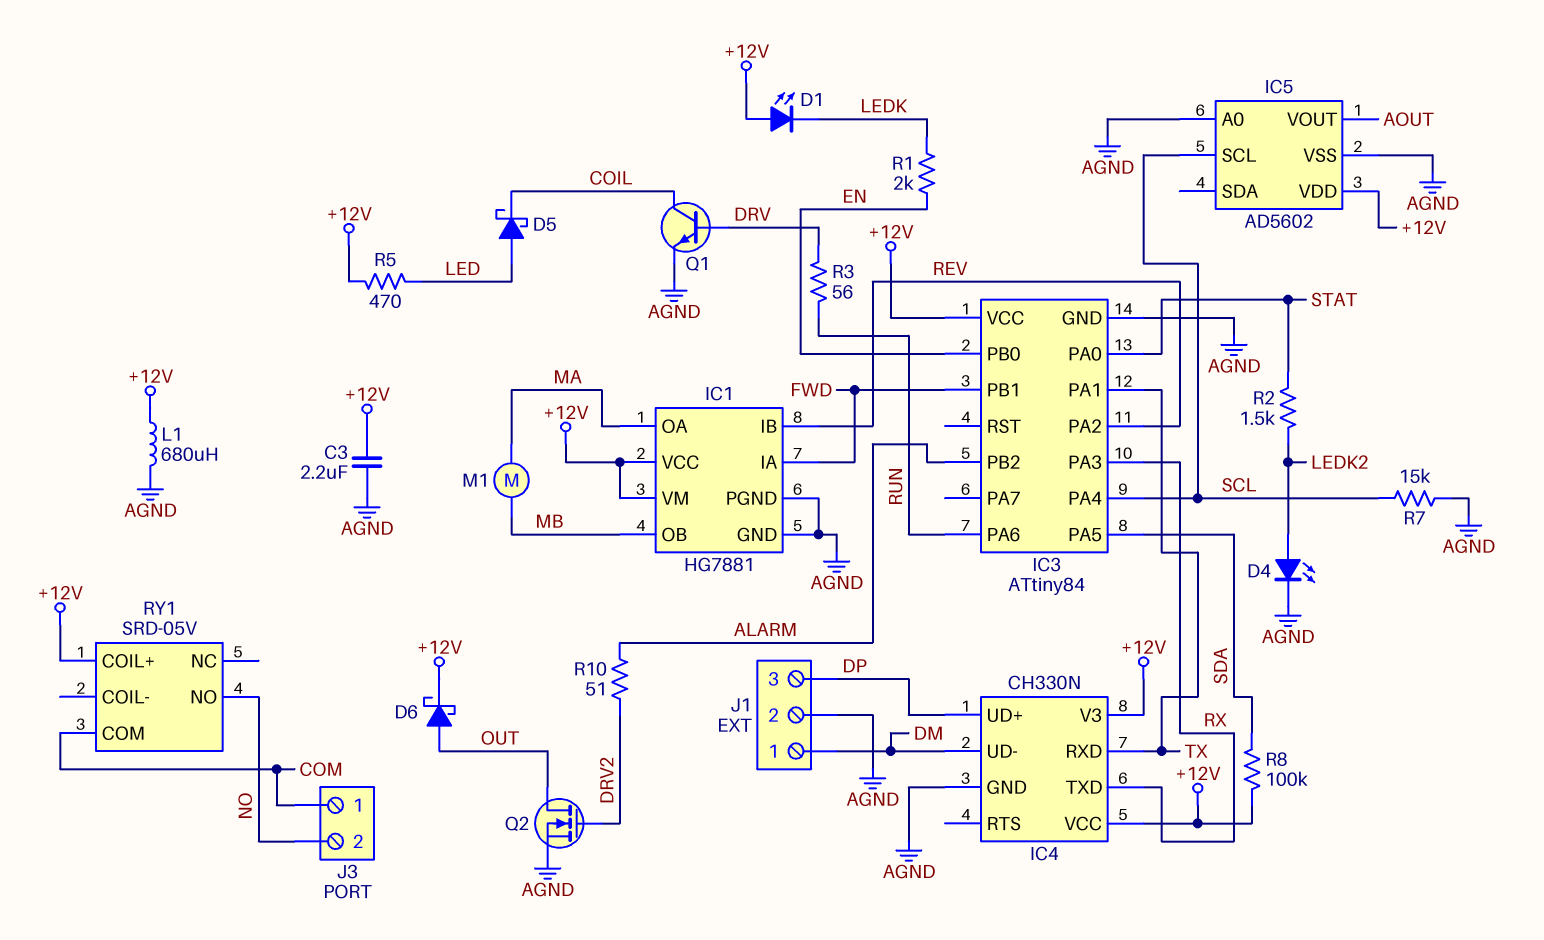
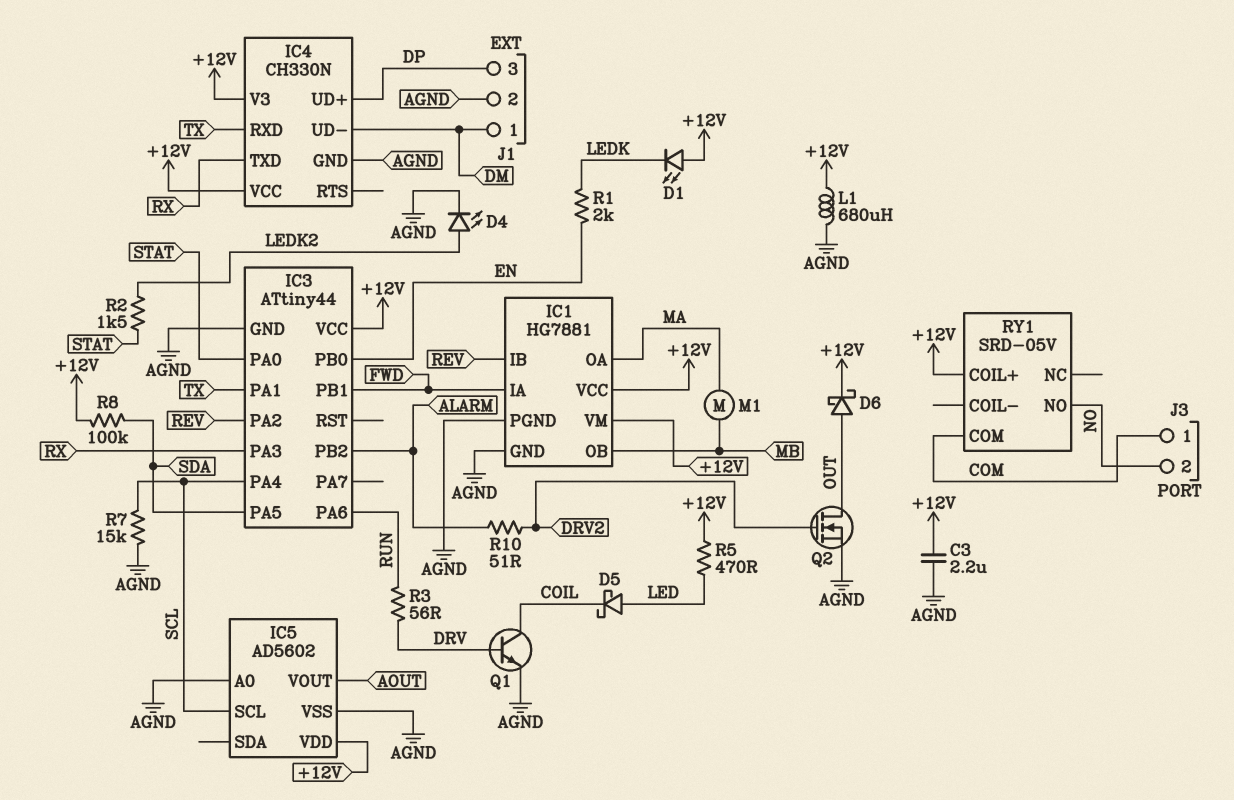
IC3: ATtiny84 -> ATtiny44

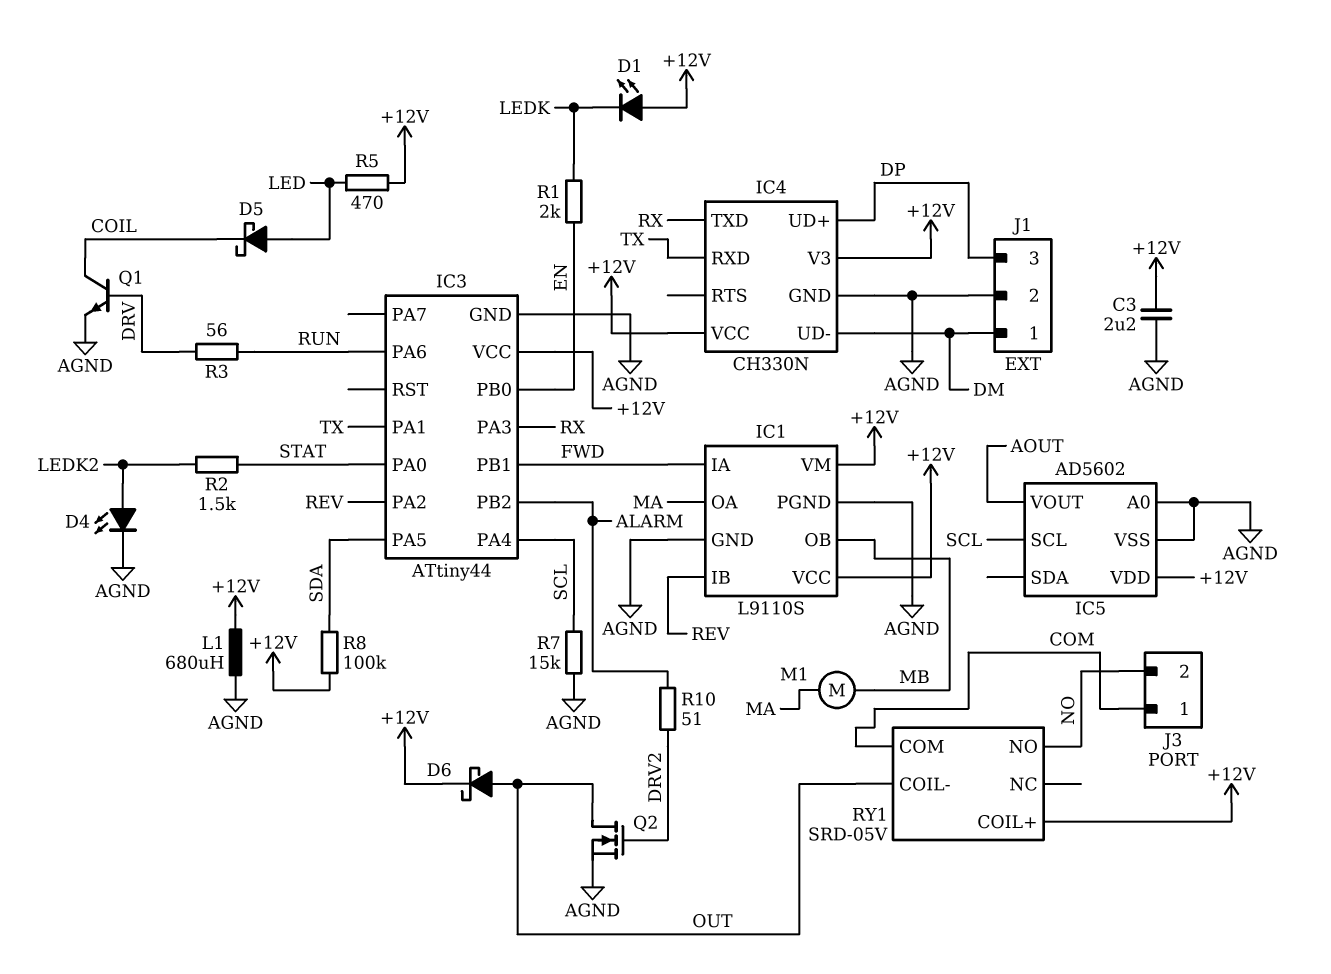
IC1: HG7881 -> L9110S
RY1 pin COIL-: none -> OUT

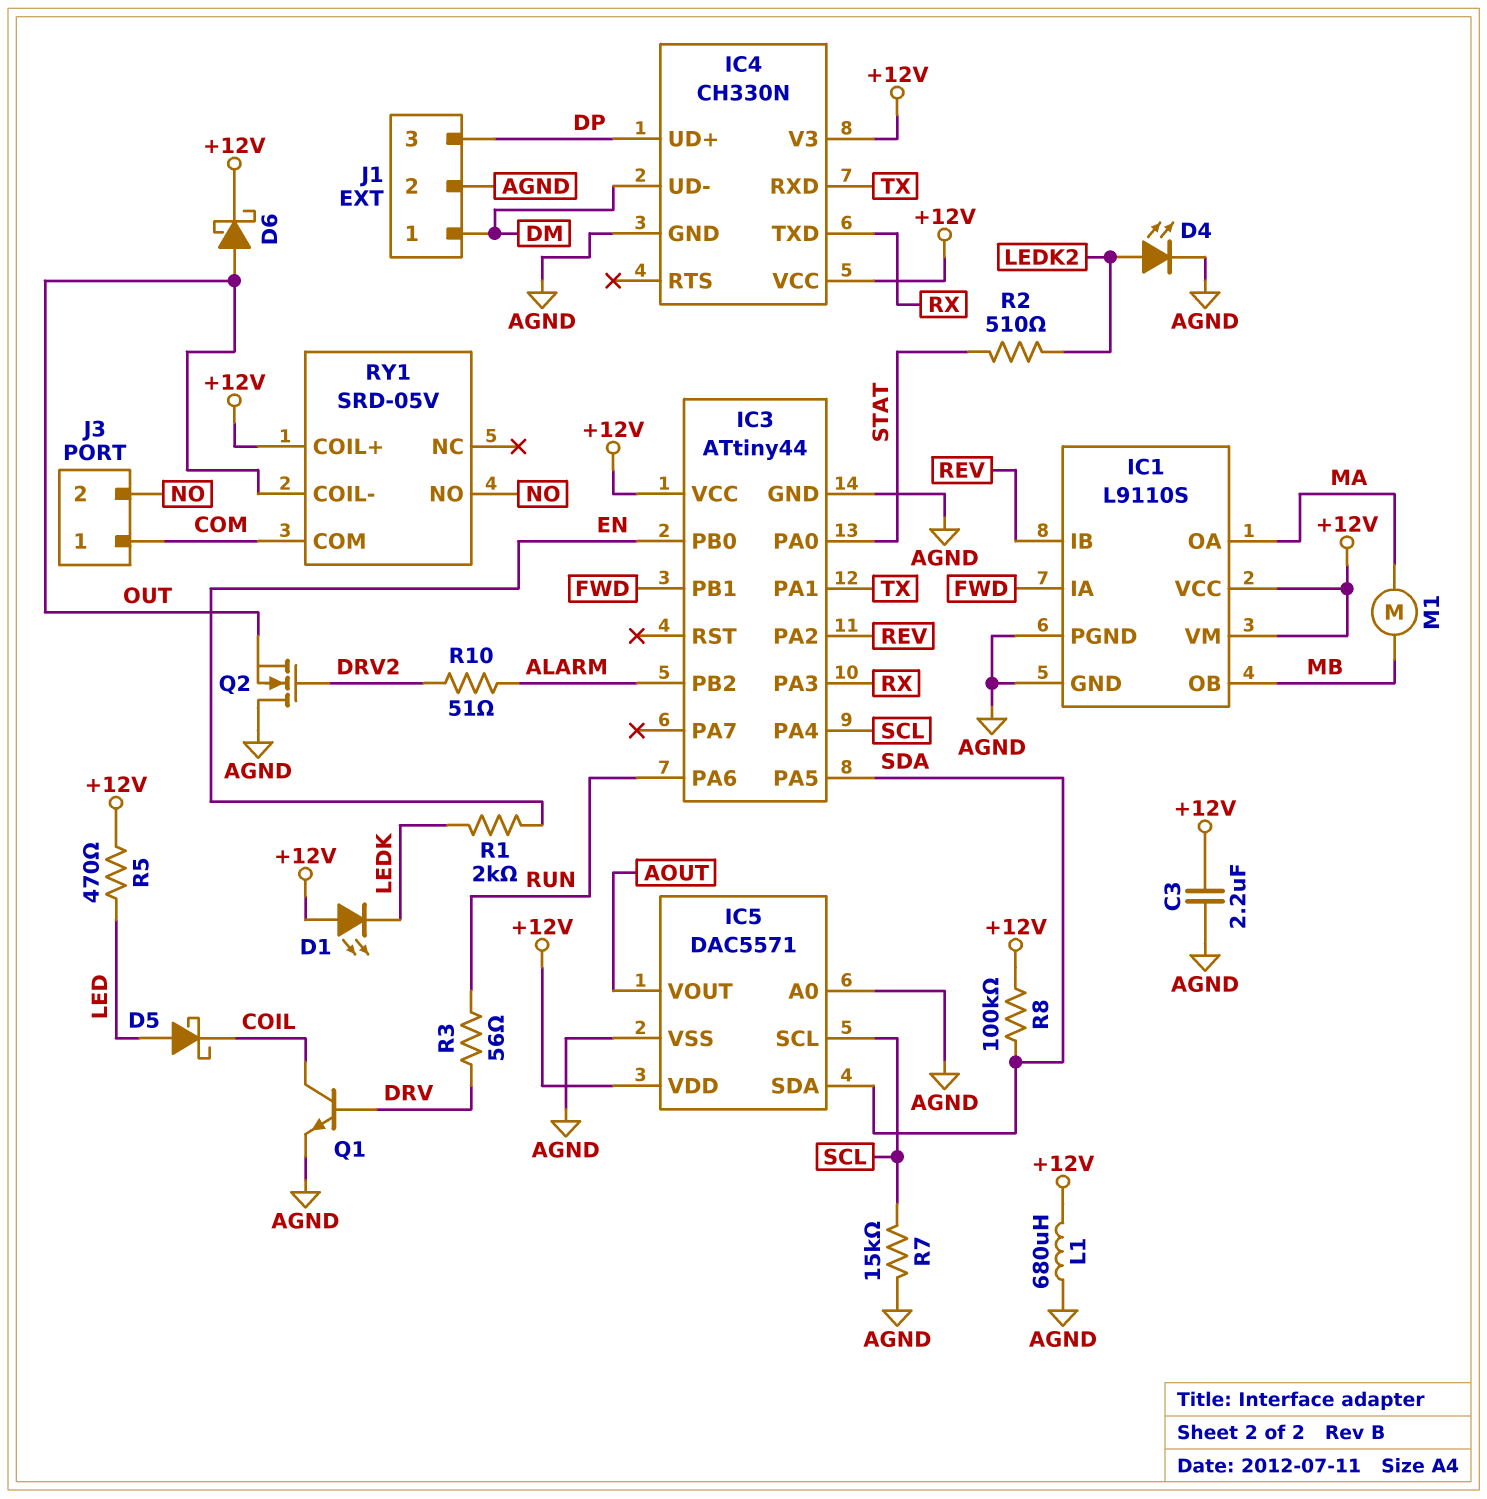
IC5: AD5602 -> DAC5571
IC5 pin SDA: none -> SDA
Q2: NMOS (G DRV2, D OUT, S AGND) -> NMOS (G DRV2, D AGND, S OUT)
R2: 1.5k (LEDK2, STAT) -> 510 (LEDK2, STAT)

